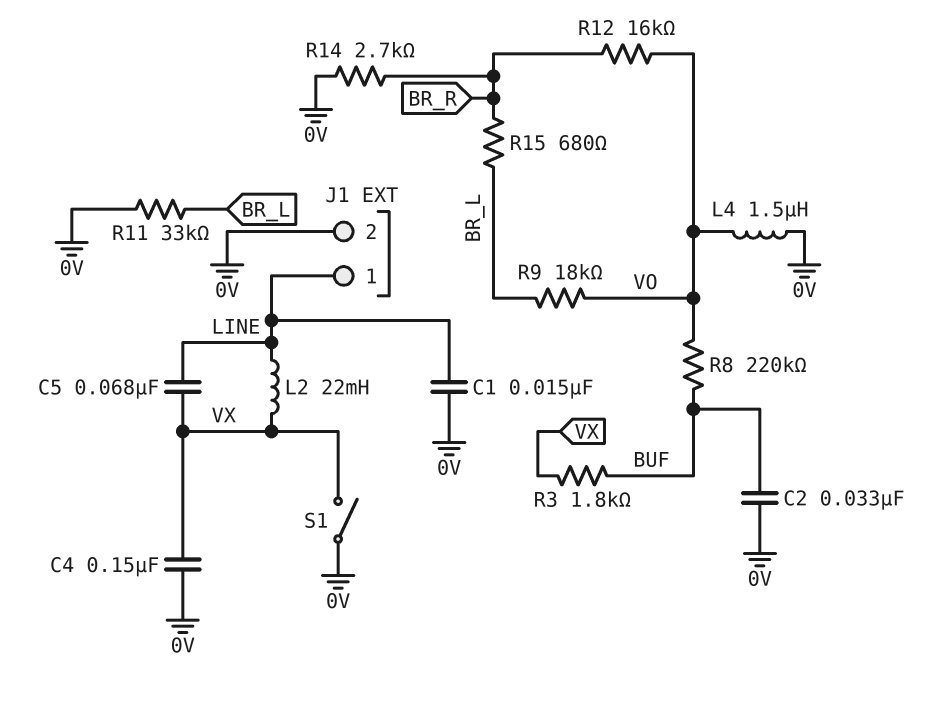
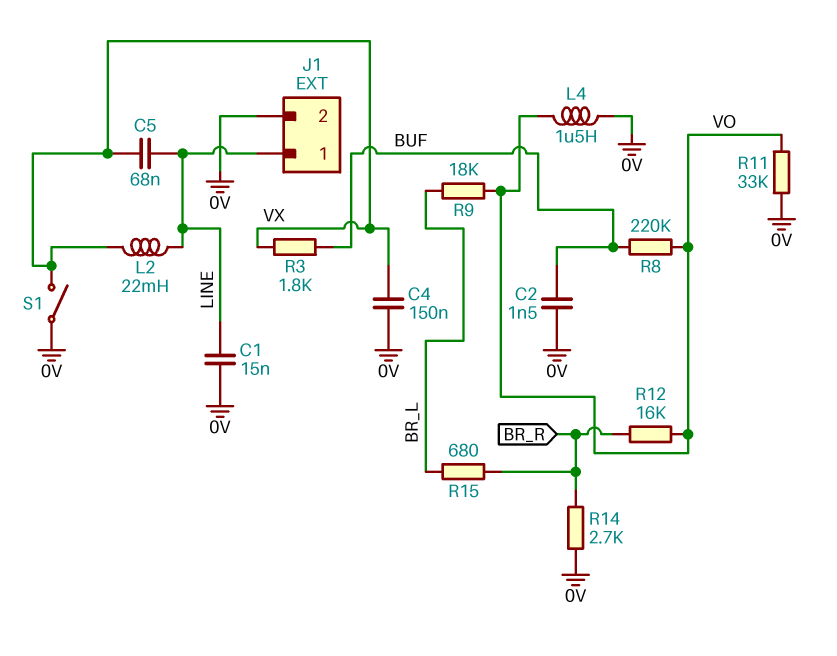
C2: 33nF (0V, BUF) -> 1.5nF (0V, BUF)
R11: 33k (0V, BR_L) -> 33k (0V, VO)

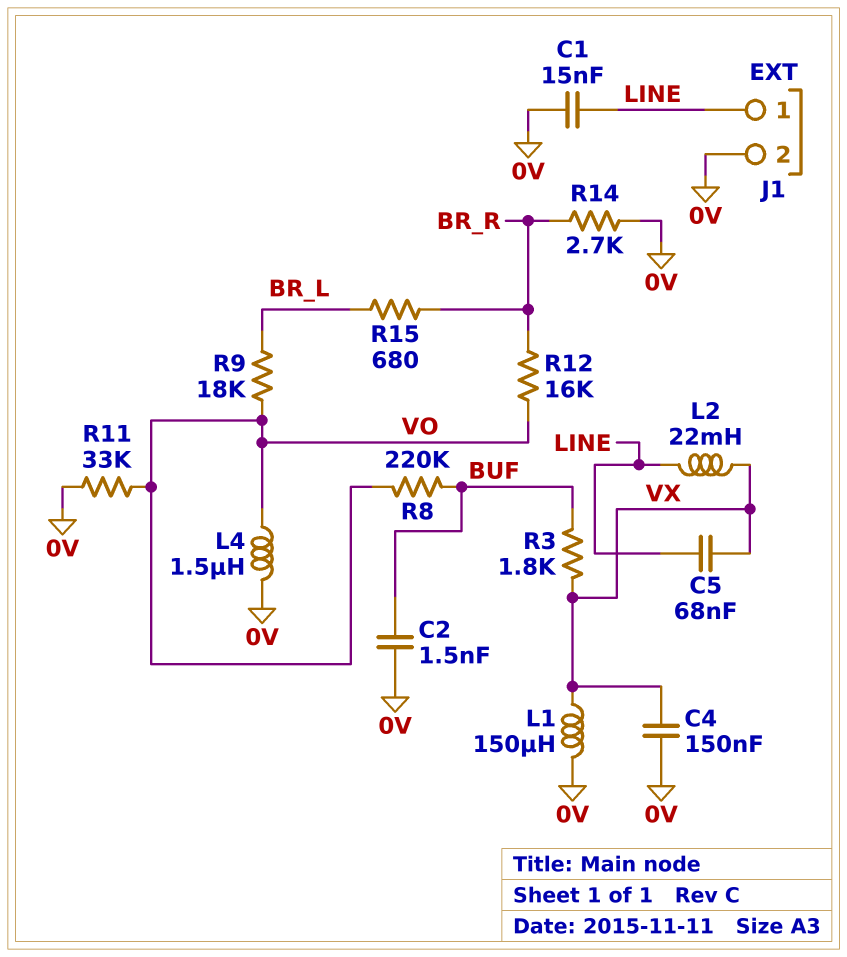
L1: none -> 150uH (0V, VX)
S1: switch (0V, VX) -> none

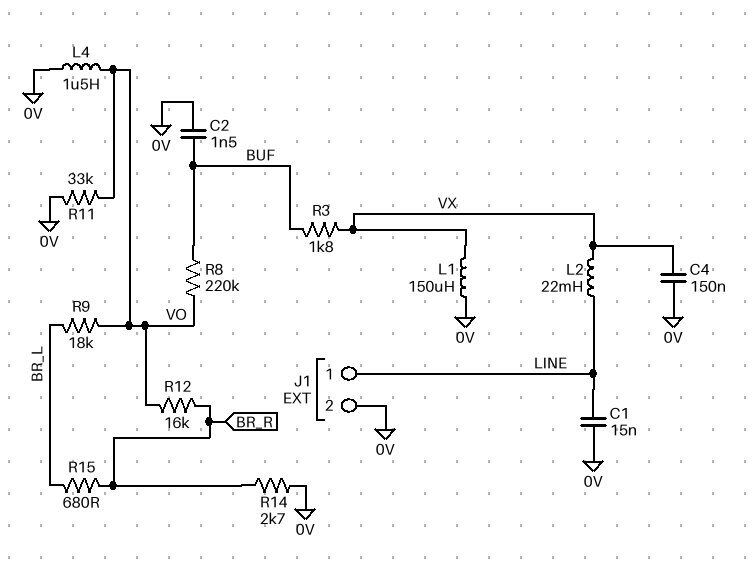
C5: 68nF (LINE, VX) -> none

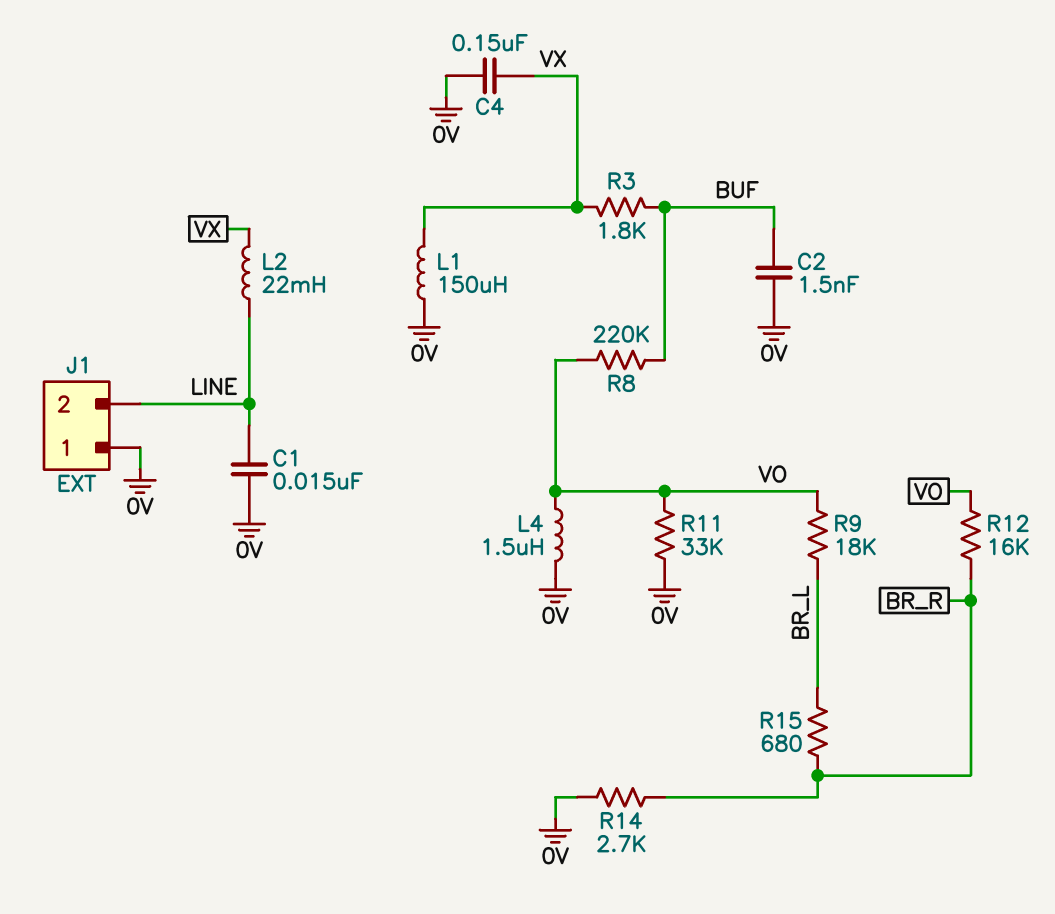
J1 pin 1: LINE -> 0V
J1 pin 2: 0V -> LINE

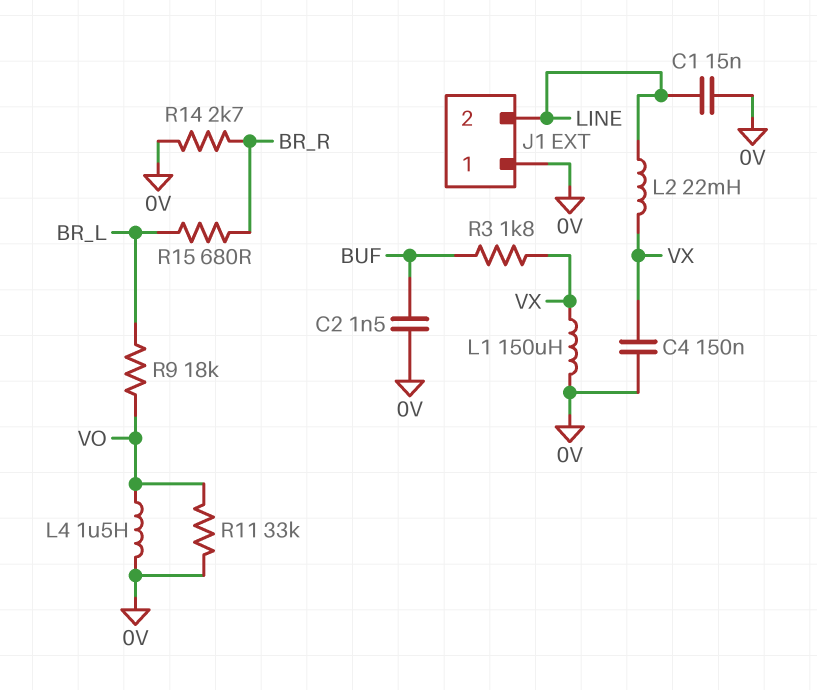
R8: 220k (BUF, VO) -> none
R12: 16k (BR_R, VO) -> none

